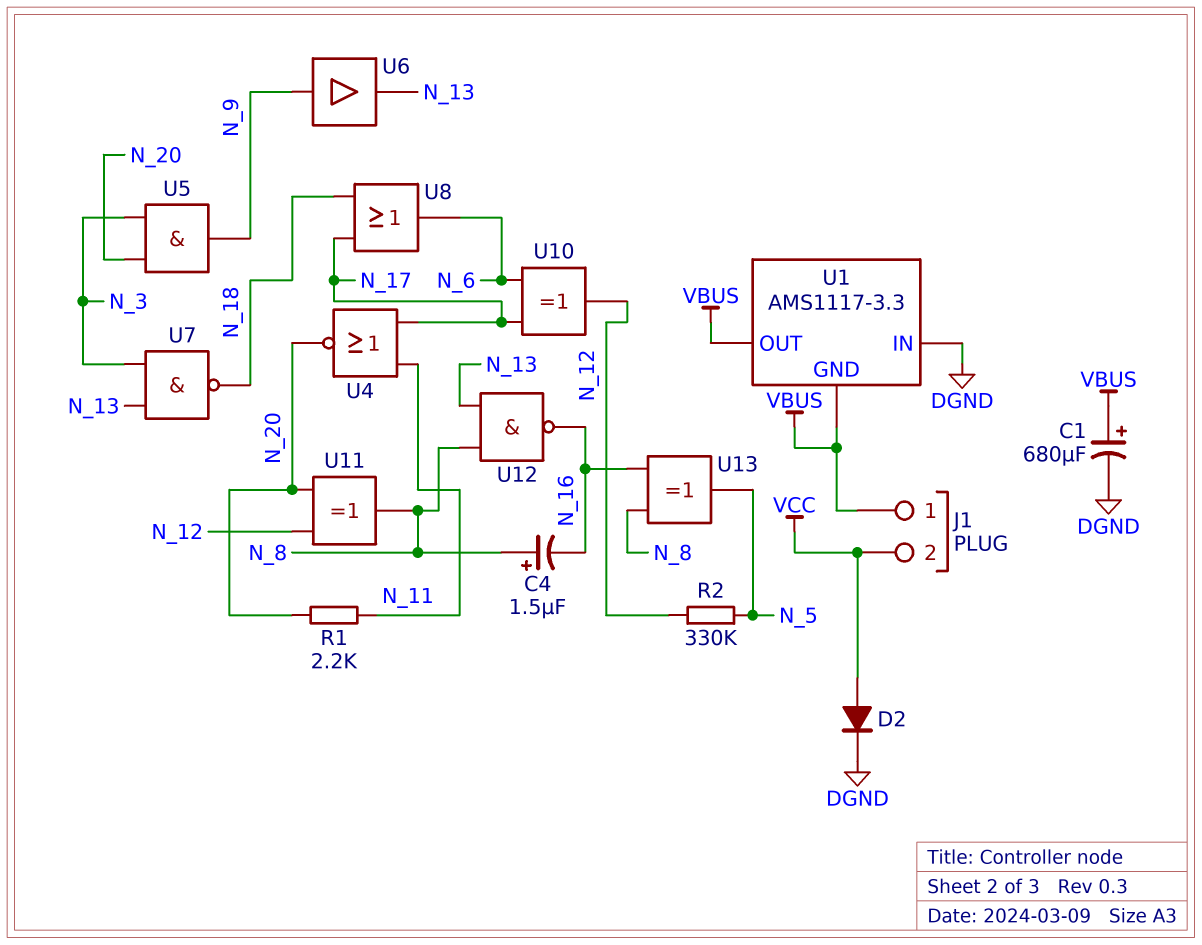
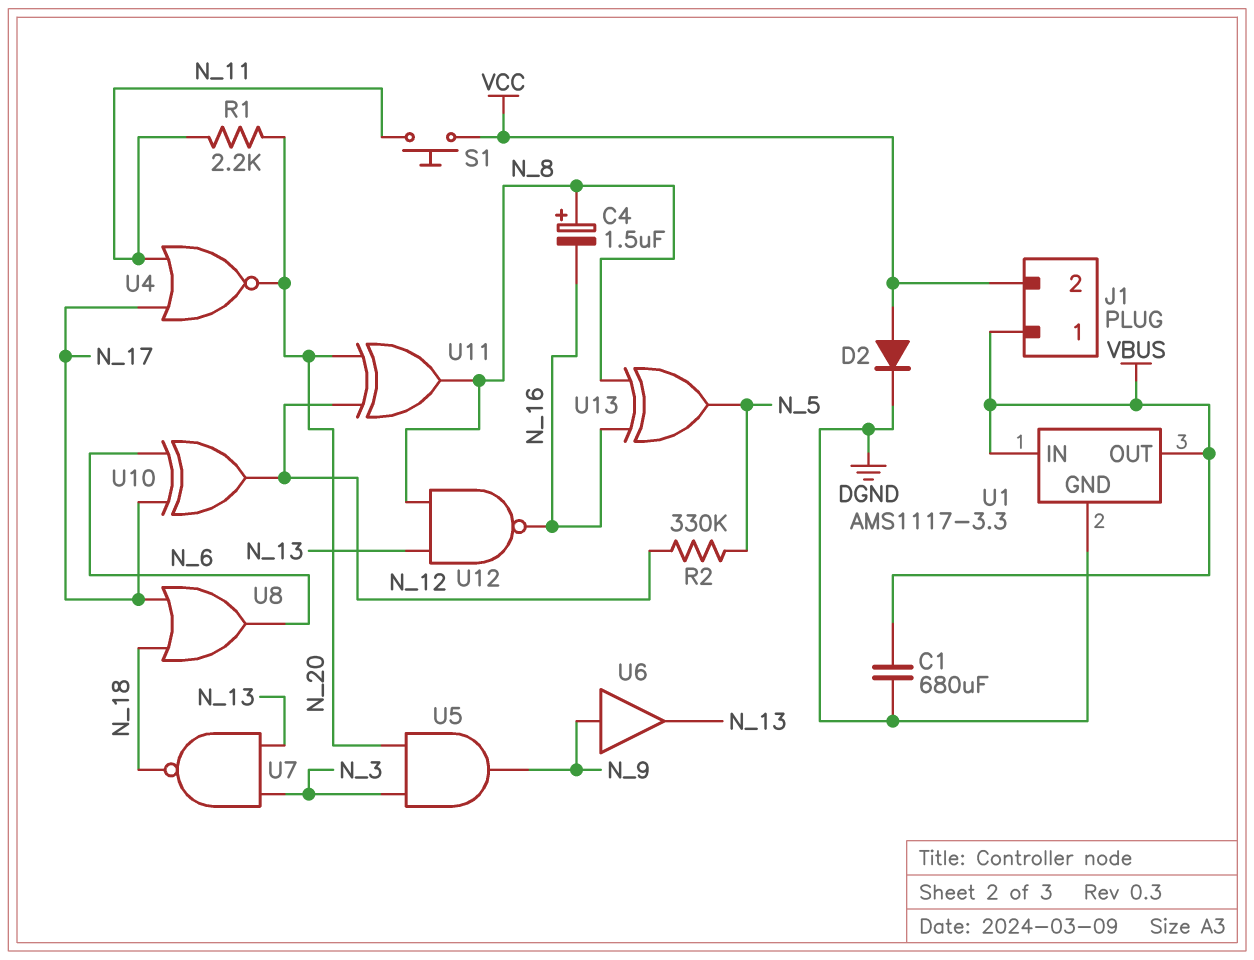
C1: 680uF (plus VBUS, minus DGND) -> 680uF (DGND, VBUS)
S1: none -> button (N_11, VCC)
U1 pin GND: VBUS -> DGND
U1 pin IN: DGND -> VBUS

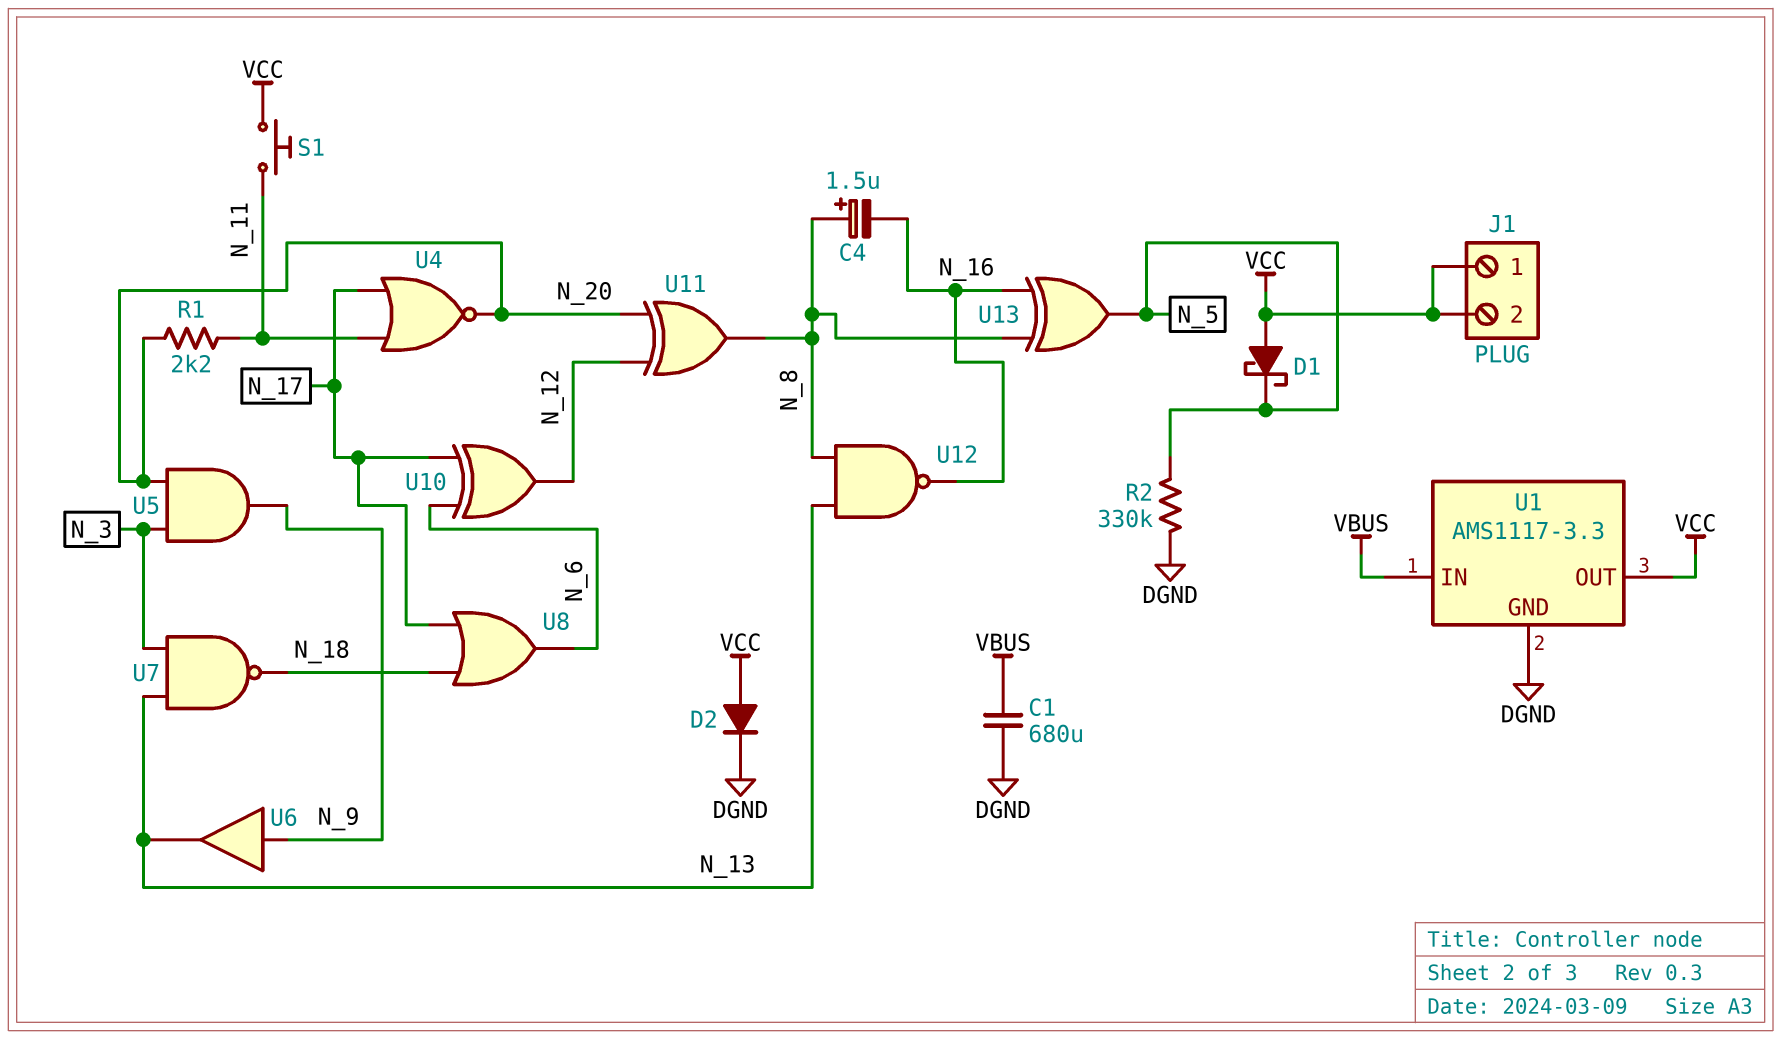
D1: none -> schottky (A VCC, K N_5)
J1 pin 1: VBUS -> VCC
R2: 330k (N_5, N_12) -> 330k (DGND, N_5)
U1 pin OUT: VBUS -> VCC

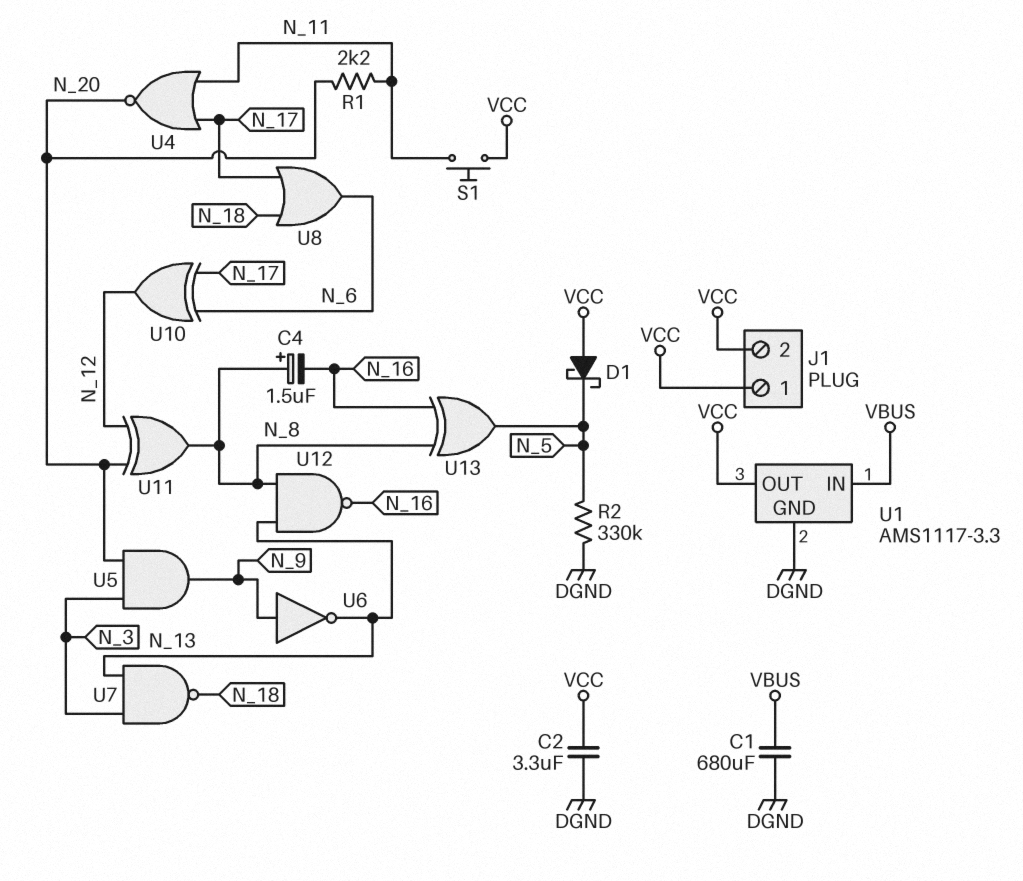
C2: none -> 3.3uF (DGND, VCC)
D2: diode (A VCC, K DGND) -> none
U6: buffer (in N_9, out N_13) -> NOT (in N_9, out N_13)

